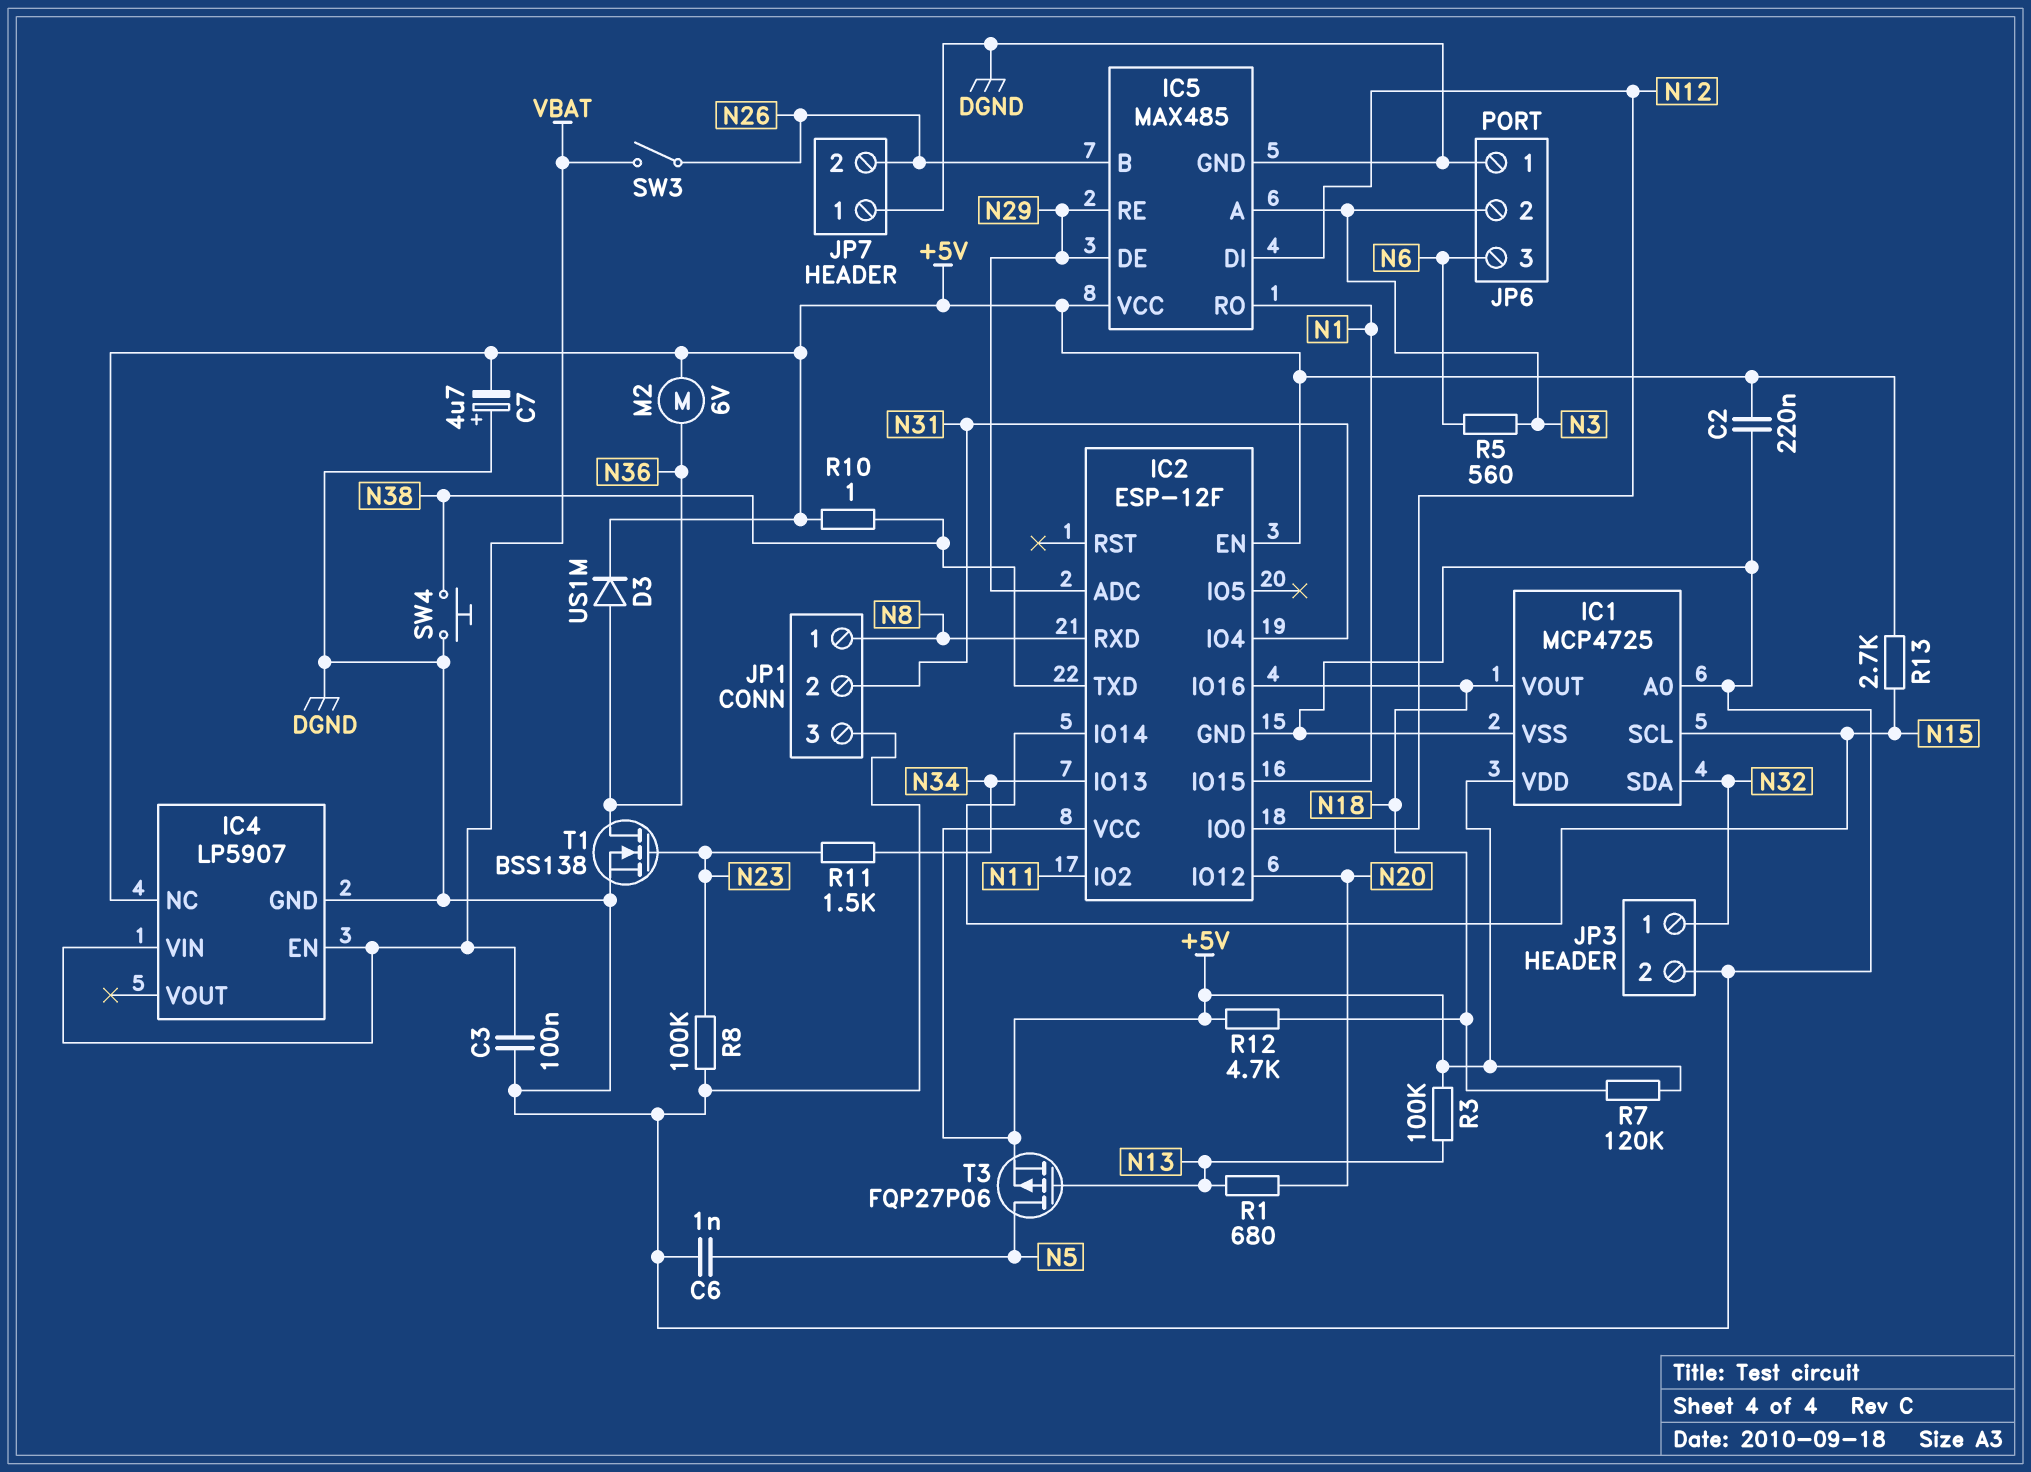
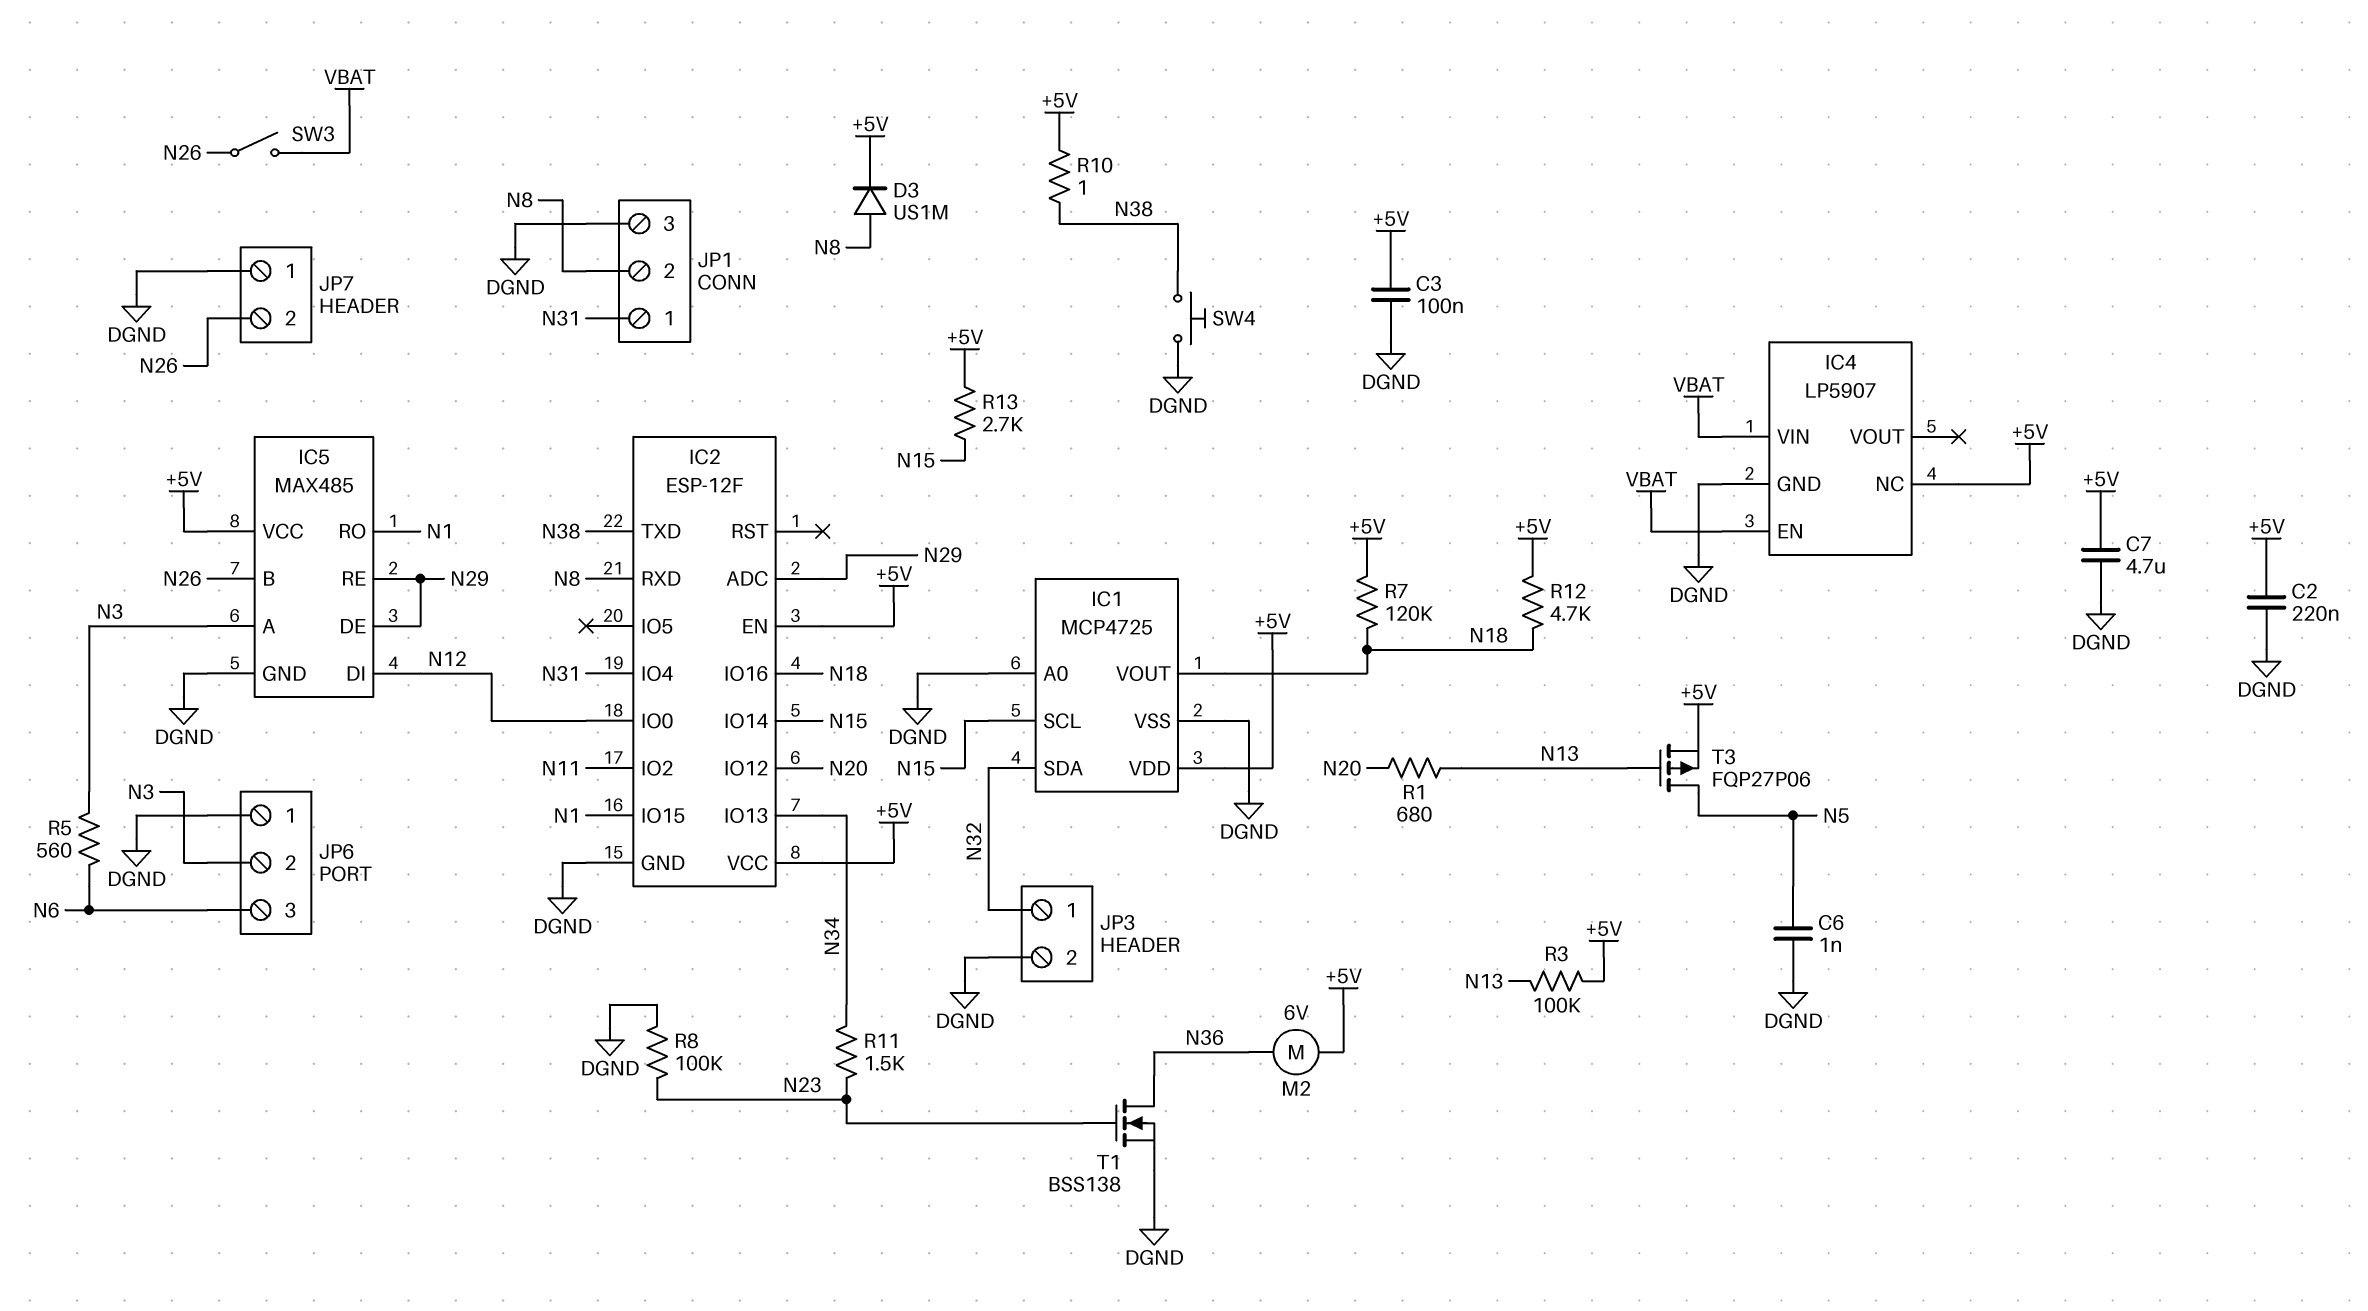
C3: 100nF (DGND, VBAT) -> 100nF (+5V, DGND)
C7: 4.7uF (plus DGND, minus +5V) -> 4.7uF (+5V, DGND)
D3: diode US1M (A N36, K +5V) -> diode US1M (A N8, K +5V)
JP1 pin 1: N8 -> N31
JP1 pin 2: N31 -> N8

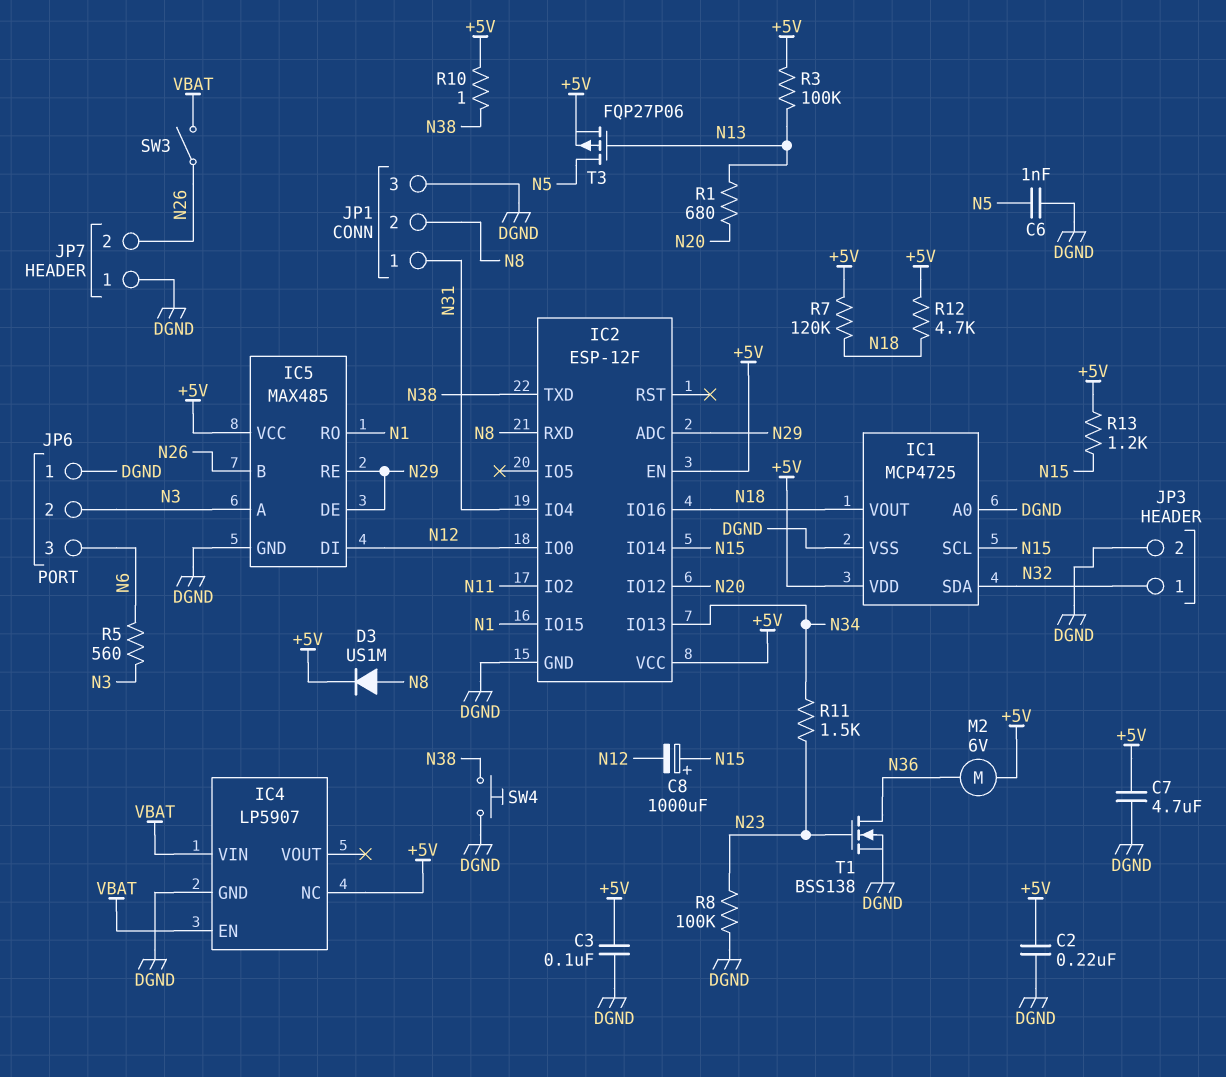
C8: none -> 1000uF (plus N15, minus N12)
R13: 2.7k (+5V, N15) -> 1.2k (+5V, N15)

